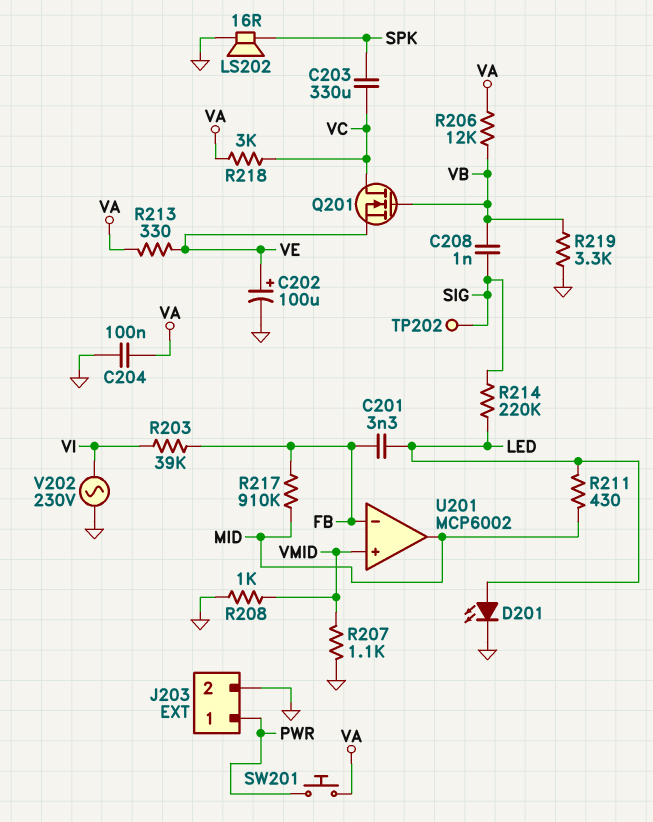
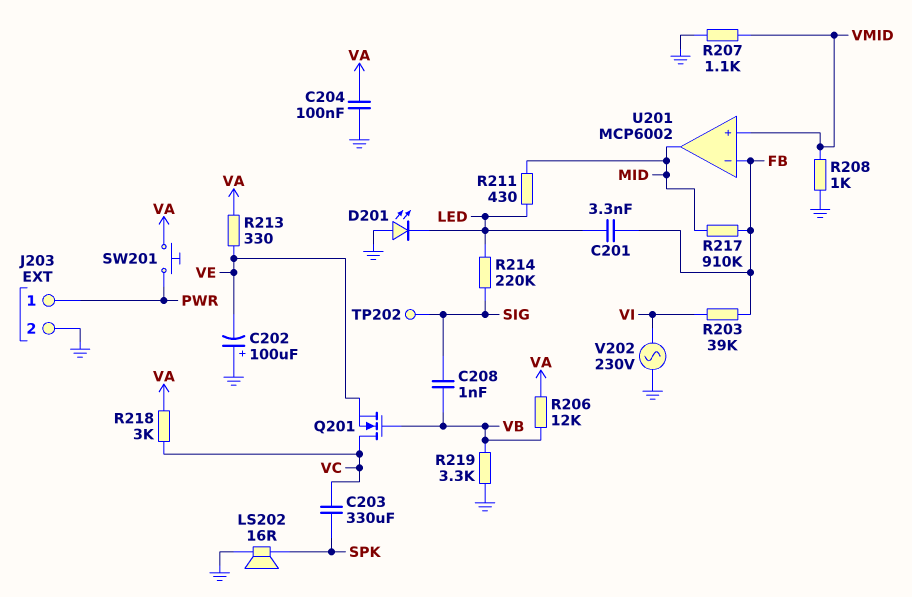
C202: 100uF (plus VE, minus GND) -> 100uF (plus GND, minus VE)
D201: LED (A LED, K GND) -> LED (A GND, K LED)

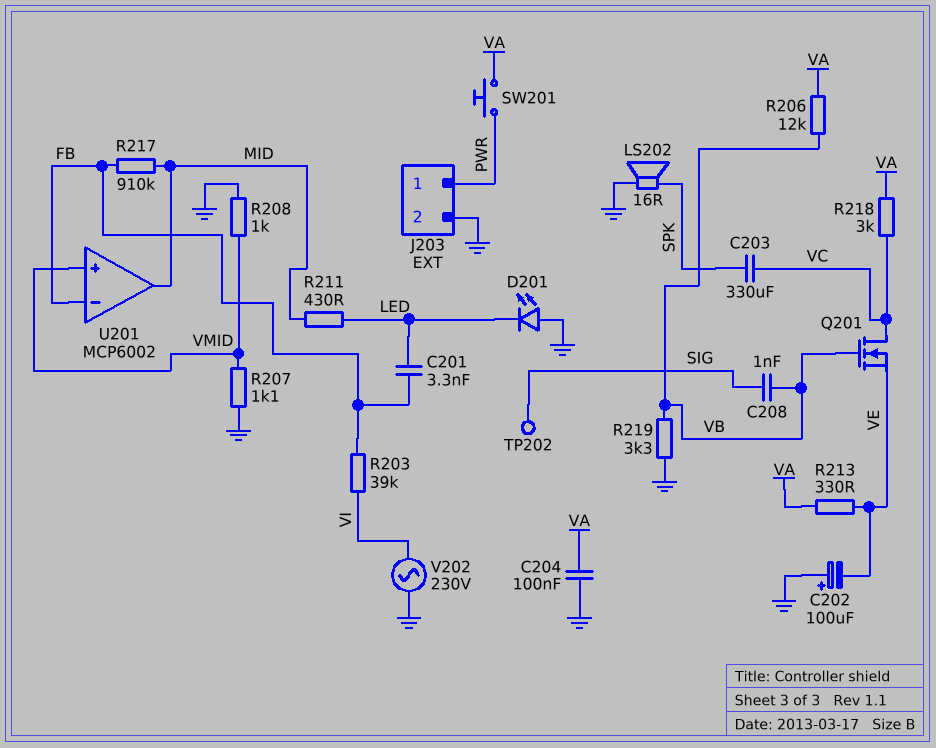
R214: 220k (LED, SIG) -> none

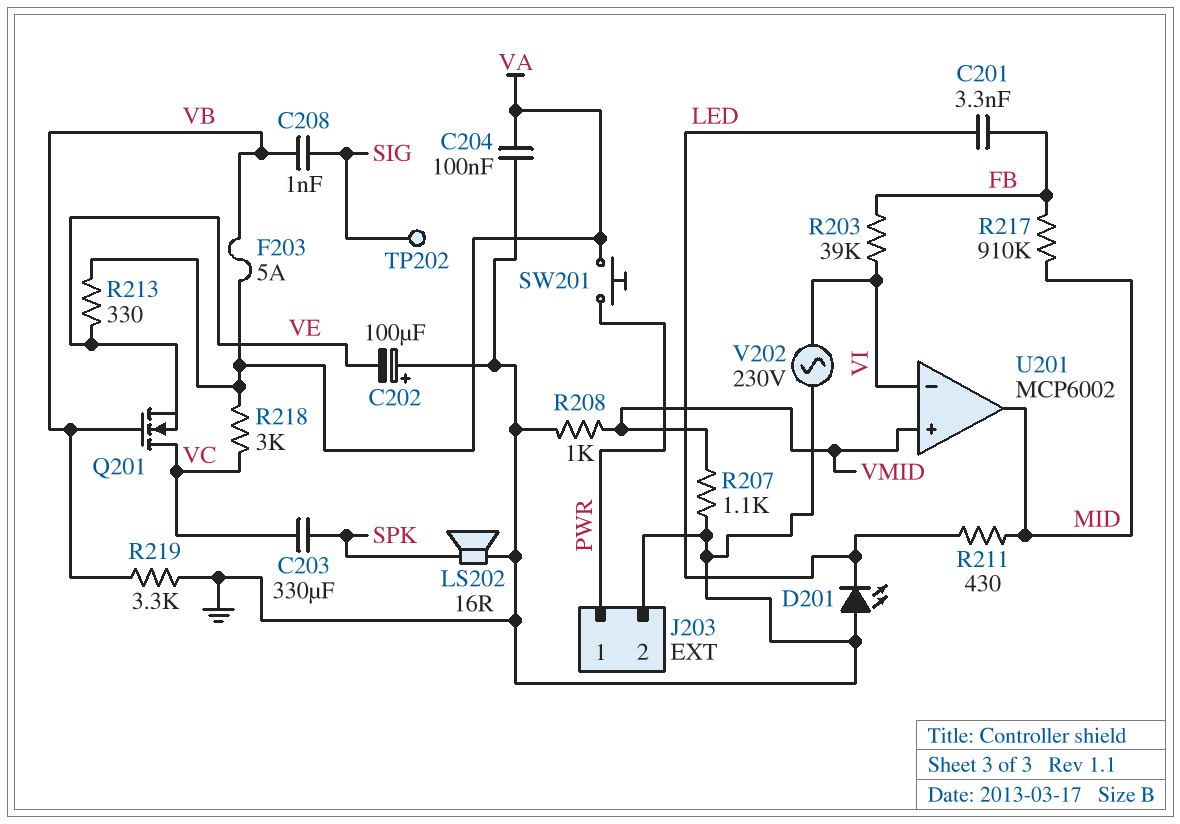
F203: none -> 5A (VA, VB)
R206: 12k (VA, VB) -> none
U201 pin in-: FB -> VI

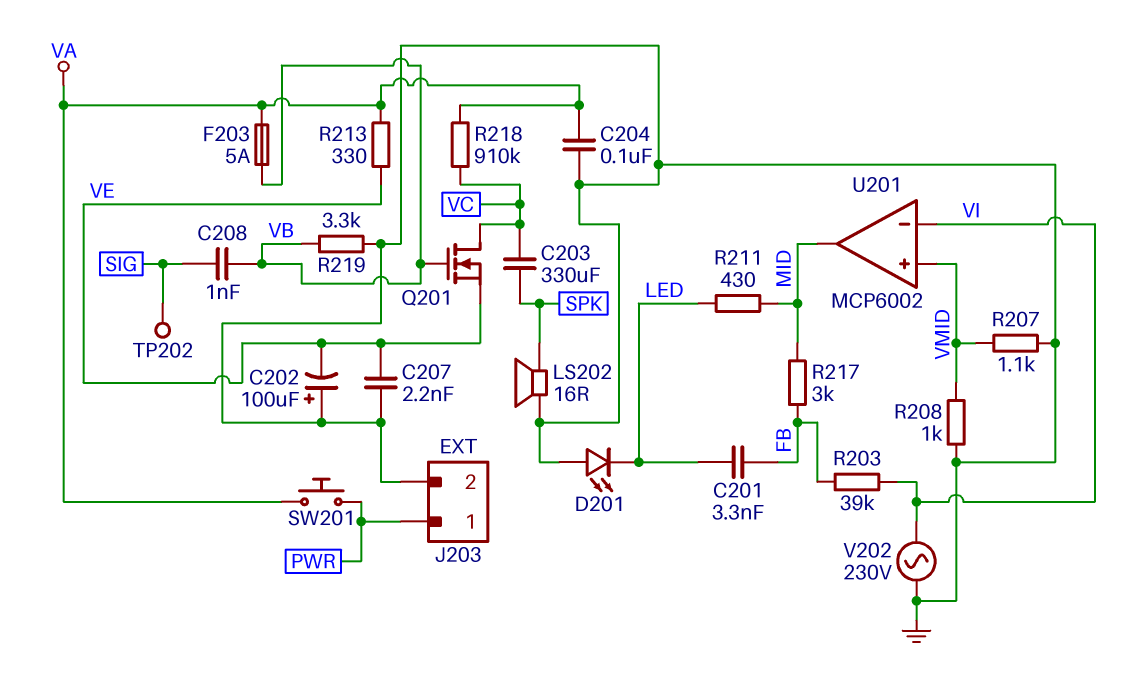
C207: none -> 2.2nF (GND, VE)
R217: 910k (FB, MID) -> 3k (FB, MID)
R218: 3k (VA, VC) -> 910k (VA, VC)

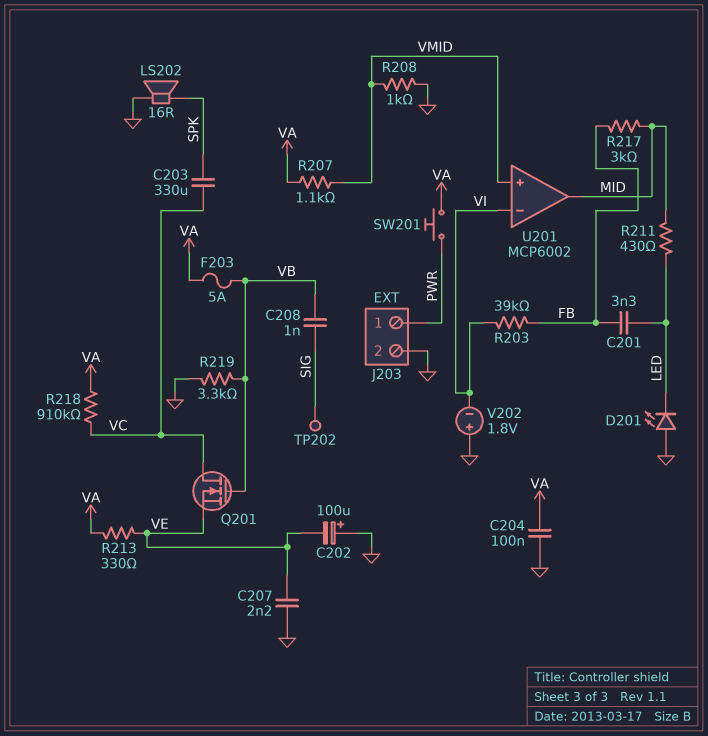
R207: 1.1k (GND, VMID) -> 1.1k (VA, VMID)
V202: AC 230V (GND, VI) -> 1.8V (plus GND, minus VI)

